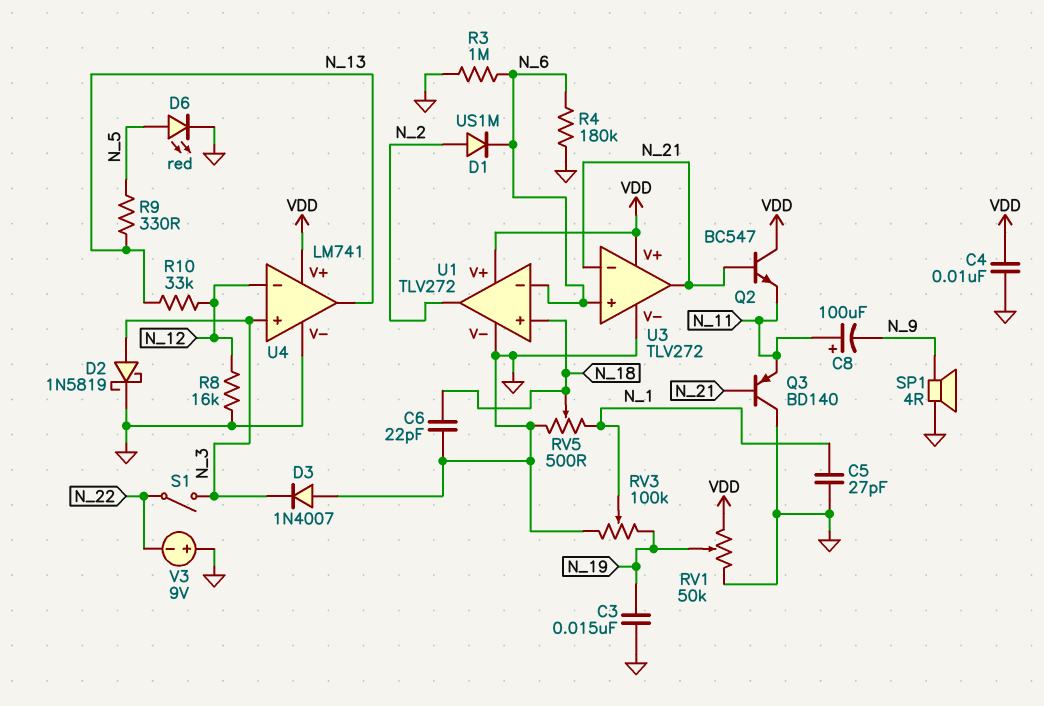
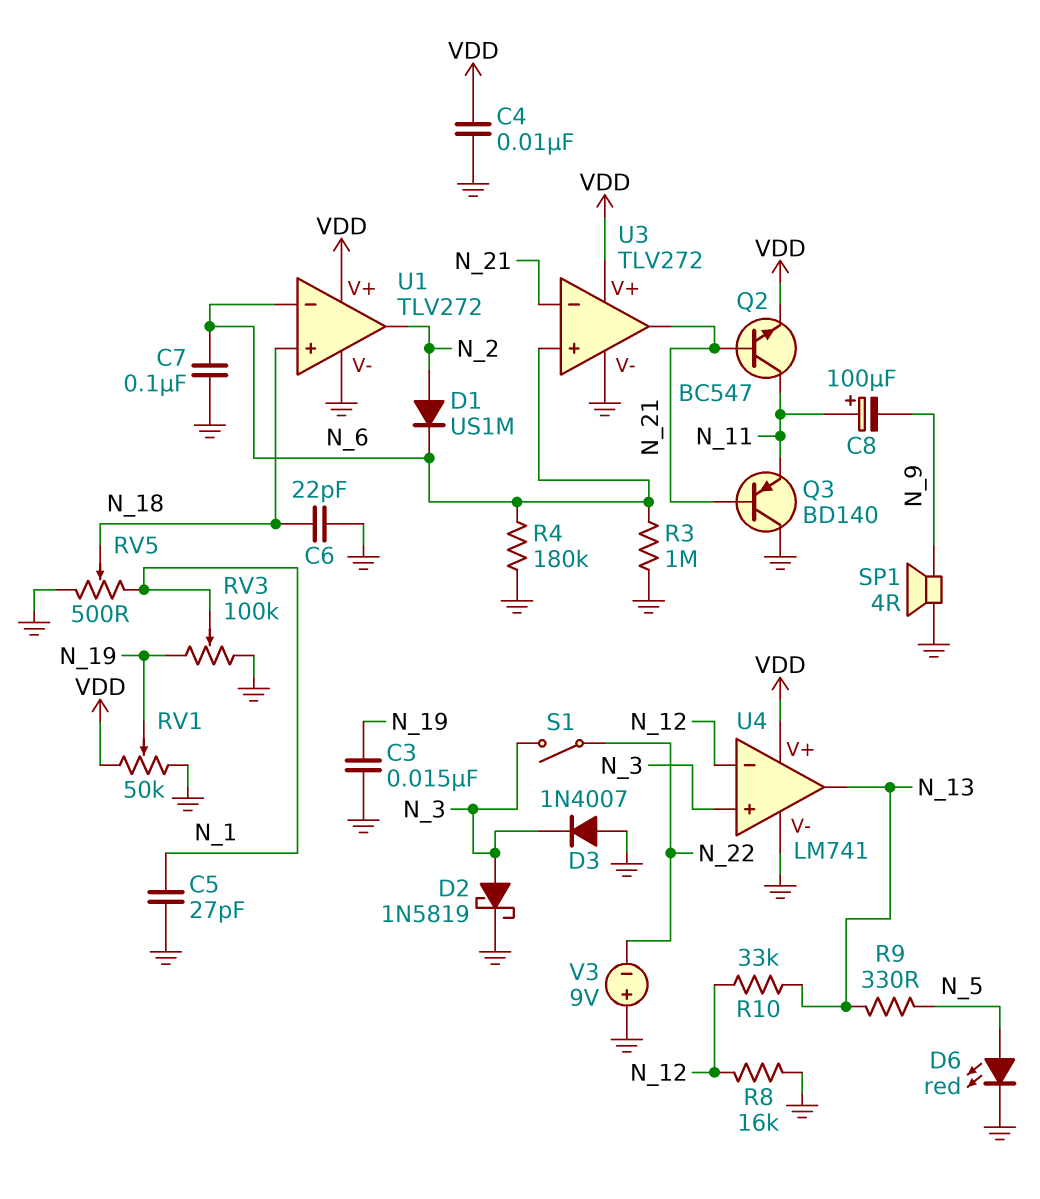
C7: none -> 100nF (GND, N_6)
Q2: NPN BC547 (B N_21, C VDD, E N_11) -> NPN BC547 (B N_21, C N_11, E VDD)

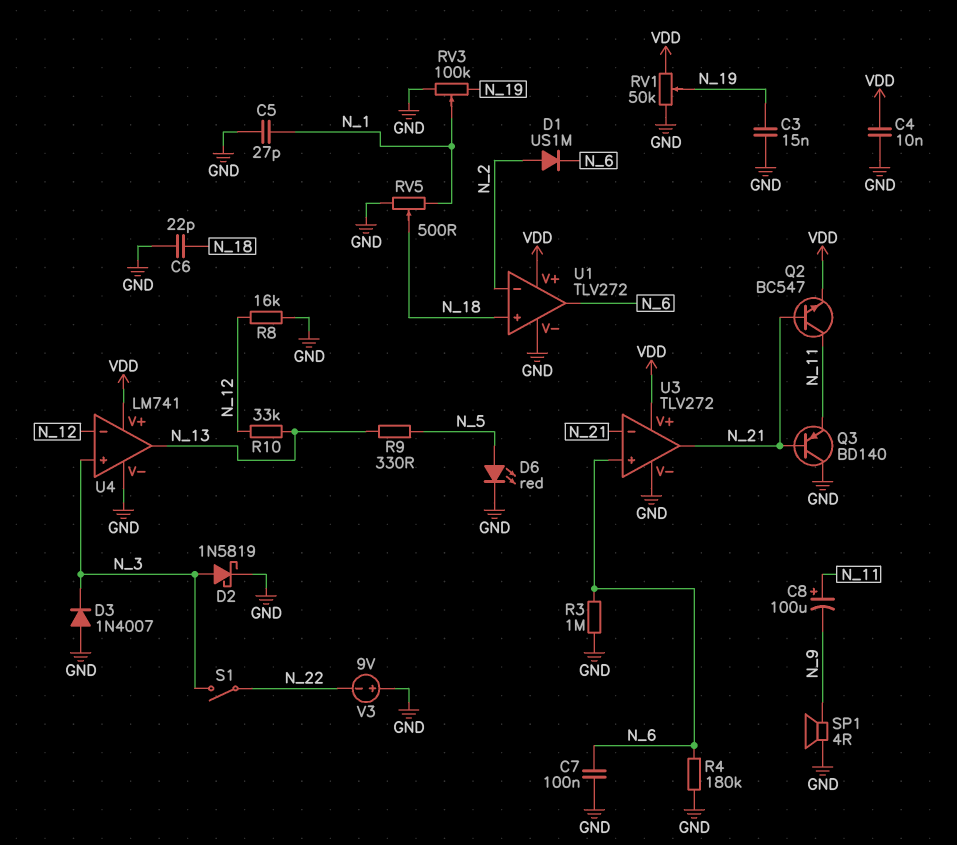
U1 pin in-: N_6 -> N_2
U1 pin out: N_2 -> N_6

